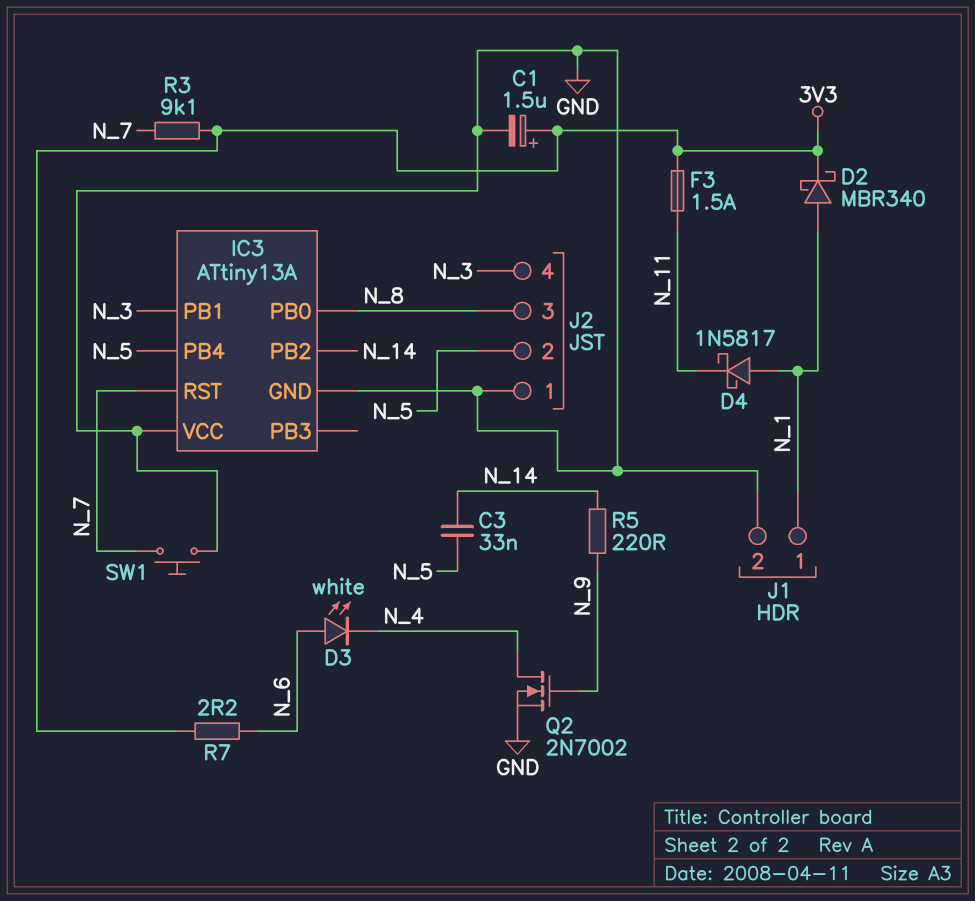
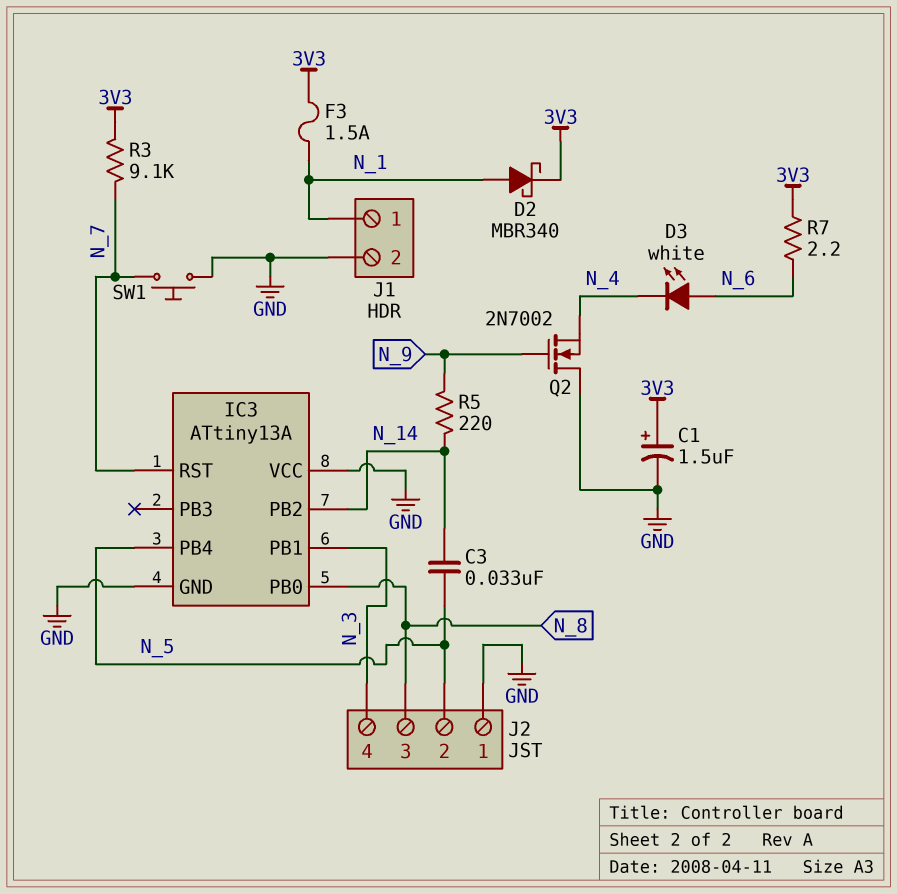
D4: schottky 1N5817 (A N_1, K N_11) -> none
F3: 1.5A (3V3, N_11) -> 1.5A (3V3, N_1)
Q2: NMOS 2N7002 (G N_9, D N_4, S GND) -> NMOS 2N7002 (G N_9, D GND, S N_4)

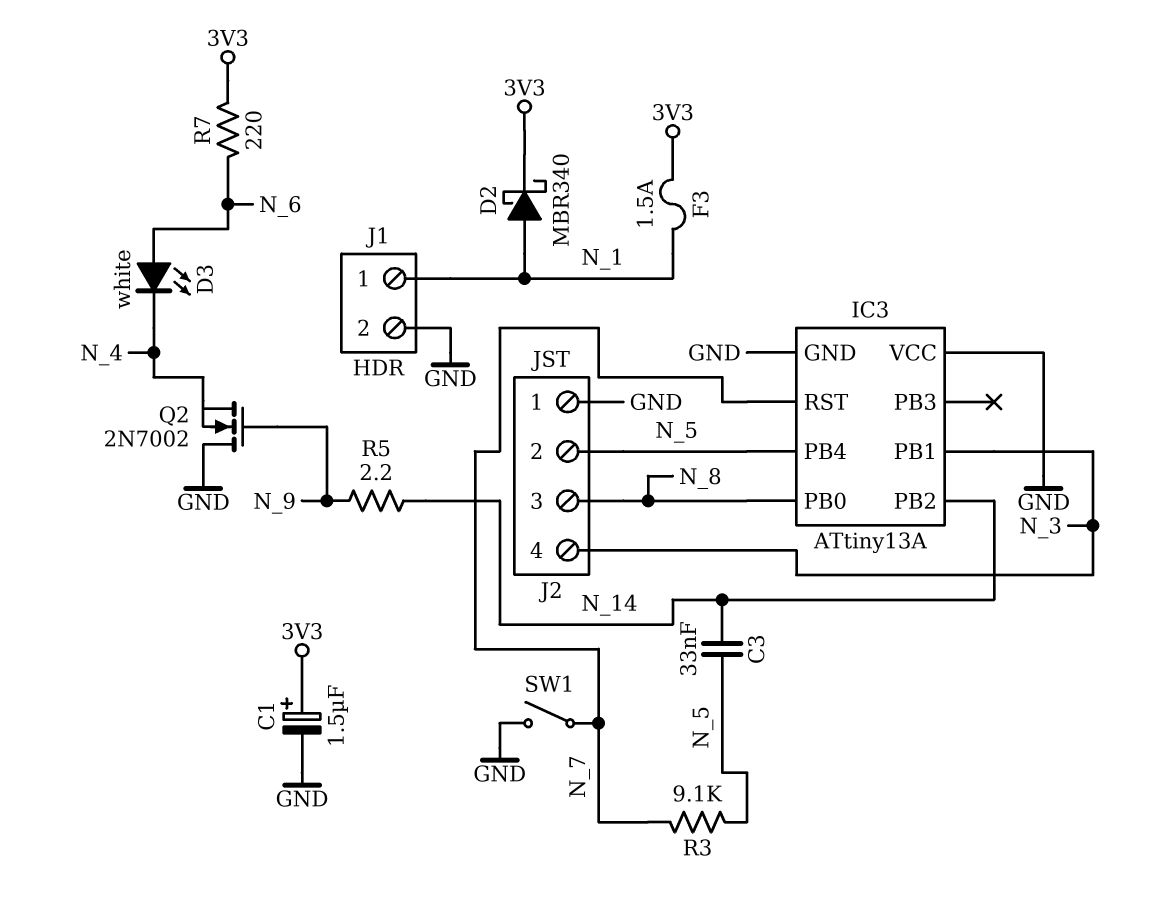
R3: 9.1k (3V3, N_7) -> 9.1k (N_5, N_7)
R5: 220 (N_9, N_14) -> 2.2 (N_9, N_14)
R7: 2.2 (3V3, N_6) -> 220 (3V3, N_6)
SW1: button (GND, N_7) -> switch (GND, N_7)

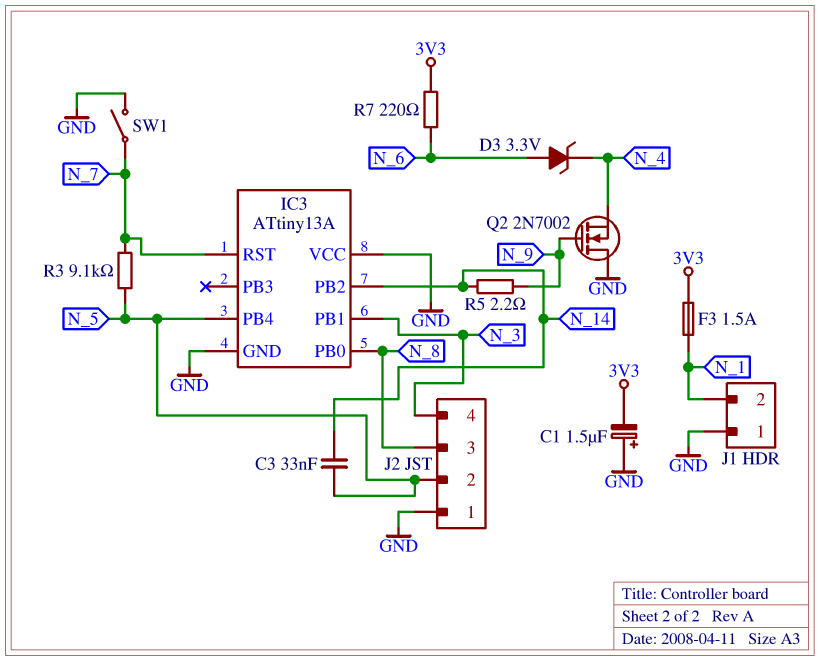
C1: 1.5uF (plus 3V3, minus GND) -> 1.5uF (plus GND, minus 3V3)
D2: schottky MBR340 (A N_1, K 3V3) -> none
D3: LED white (A N_6, K N_4) -> zener 3.3V (A N_6, K N_4)
J1 pin 1: N_1 -> GND
J1 pin 2: GND -> N_1

